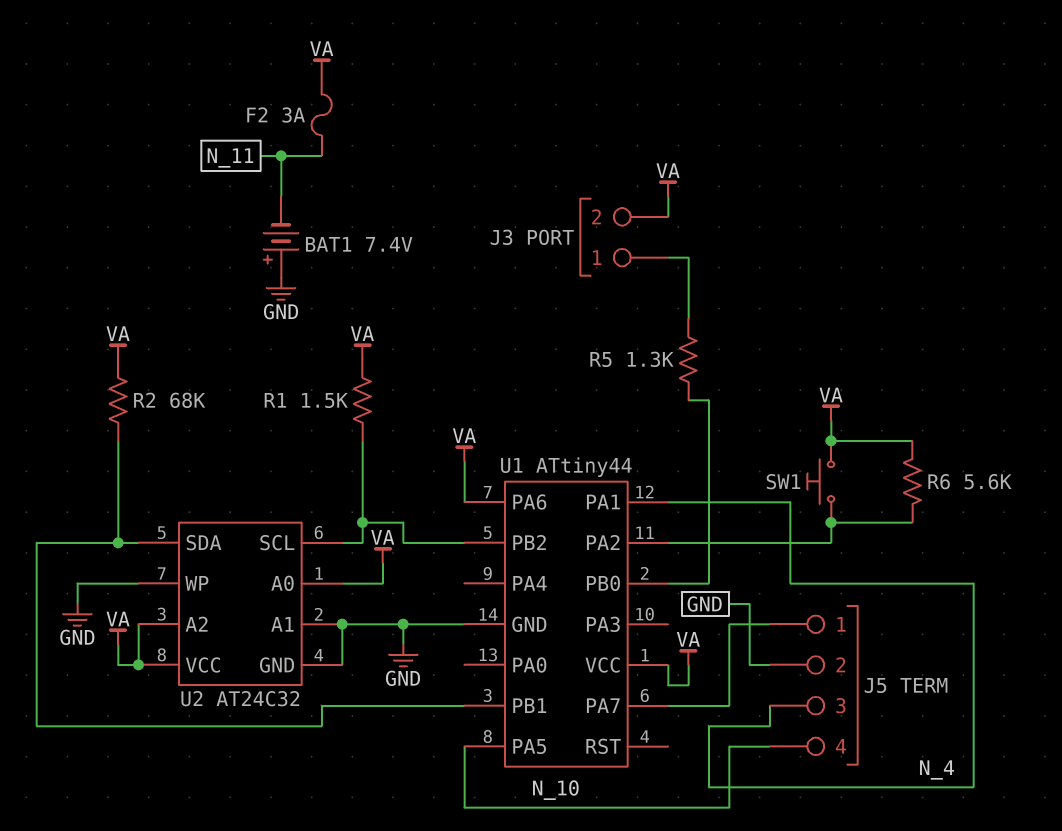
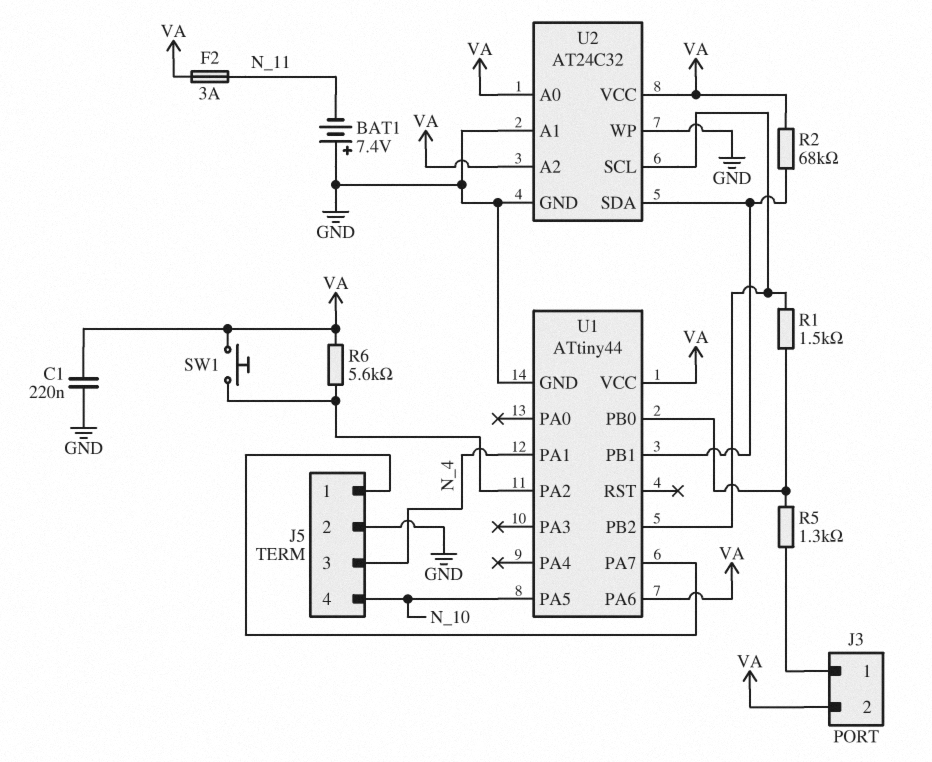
C1: none -> 220nF (GND, VA)
R1: 1.5k (U1/PB2, VA) -> 1.5k (U1/PB0, U1/PB2)

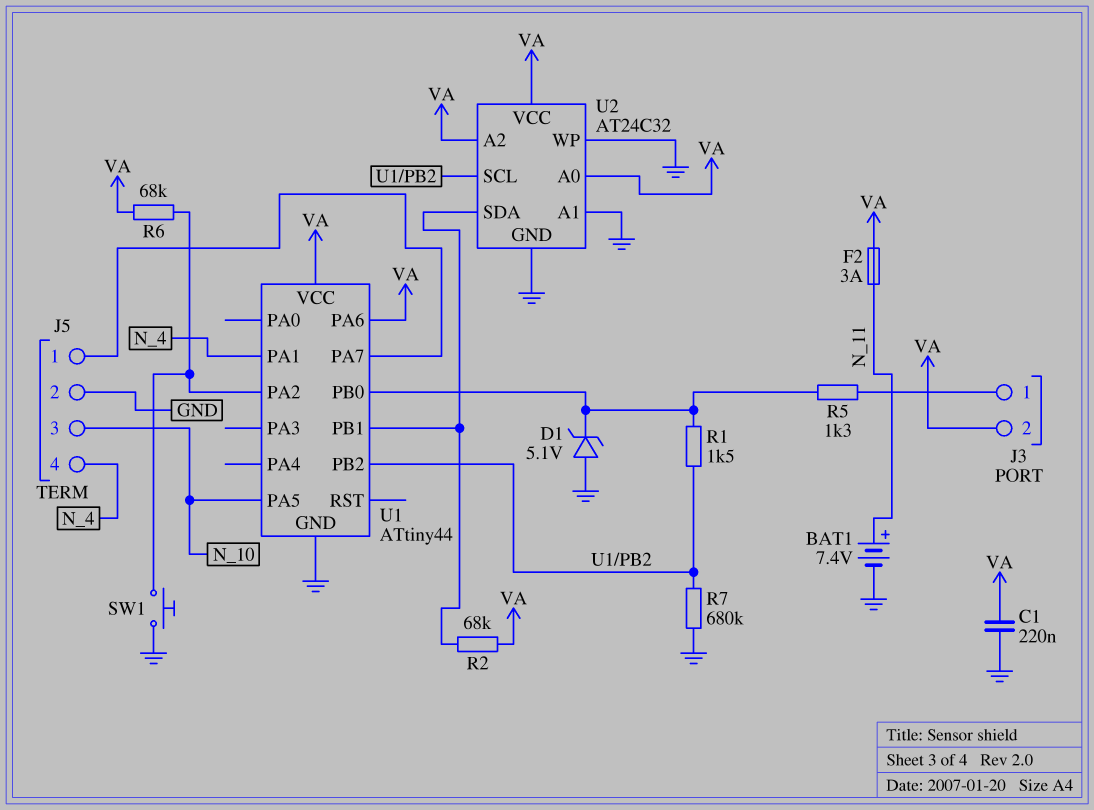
BAT1: 7.4V (plus GND, minus N_11) -> 7.4V (plus N_11, minus GND)
D1: none -> zener 5.1V (A GND, K U1/PB0)
J5 pin 3: N_4 -> N_10
J5 pin 4: N_10 -> N_4
R6: 5.6k (U1/PA2, VA) -> 68k (U1/PA2, VA)
R7: none -> 680k (GND, U1/PB2)
SW1: button (U1/PA2, VA) -> button (GND, U1/PA2)

